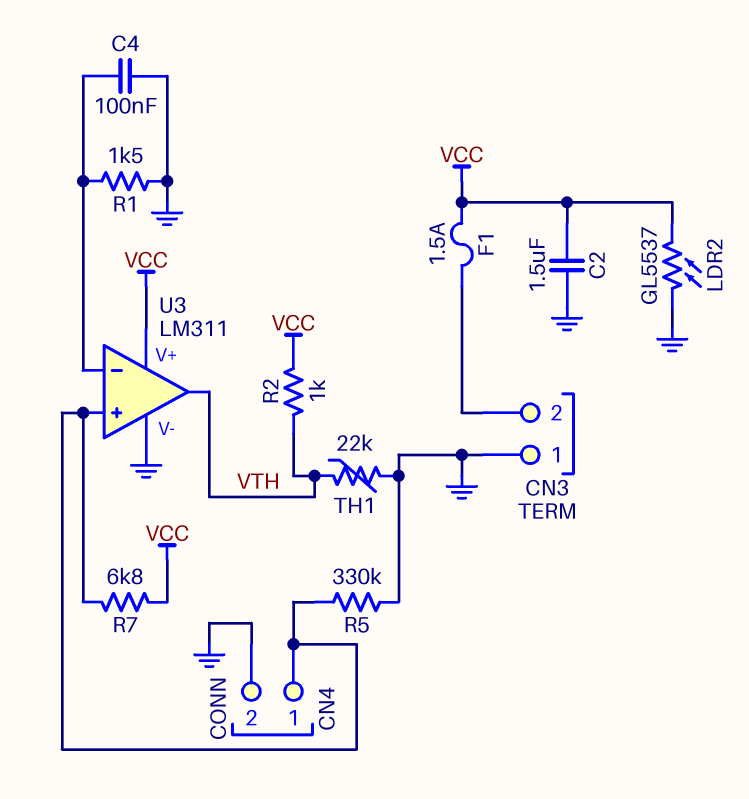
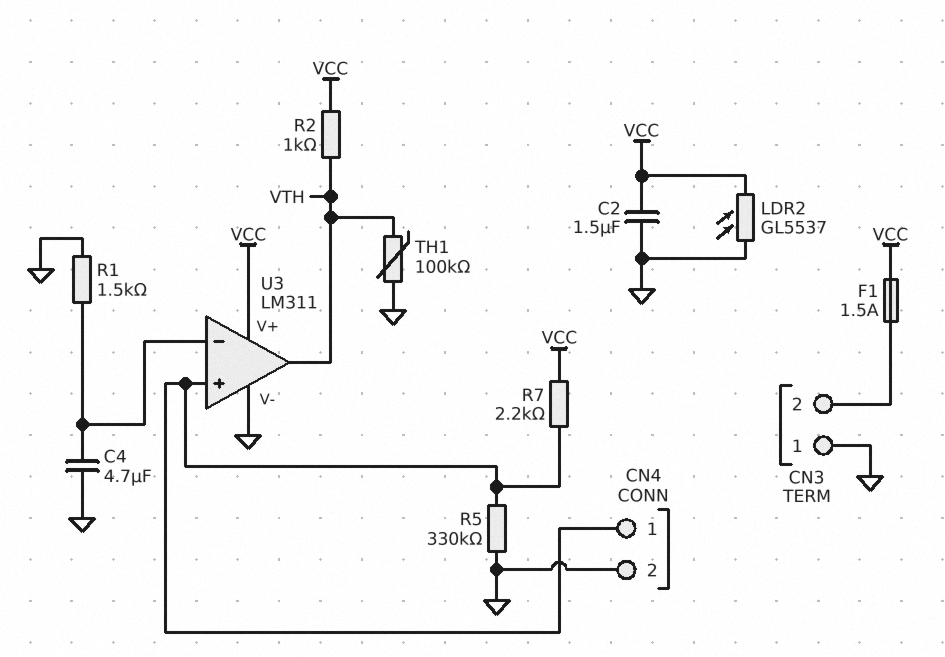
C4: 100nF (GND, U3/in-) -> 4.7uF (GND, U3/in-)
R7: 6.8k (CN4/1, VCC) -> 2.2k (CN4/1, VCC)
TH1: 22k (GND, VTH) -> 100k (GND, VTH)

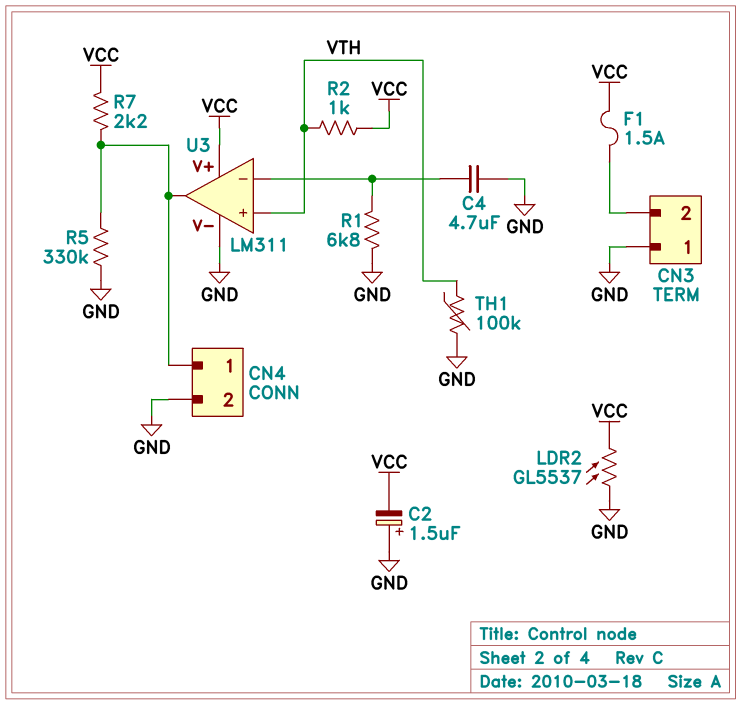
C2: 1.5uF (GND, VCC) -> 1.5uF (plus GND, minus VCC)
R1: 1.5k (GND, U3/in-) -> 6.8k (GND, U3/in-)
U3 pin in+: CN4/1 -> VTH
U3 pin out: VTH -> CN4/1

